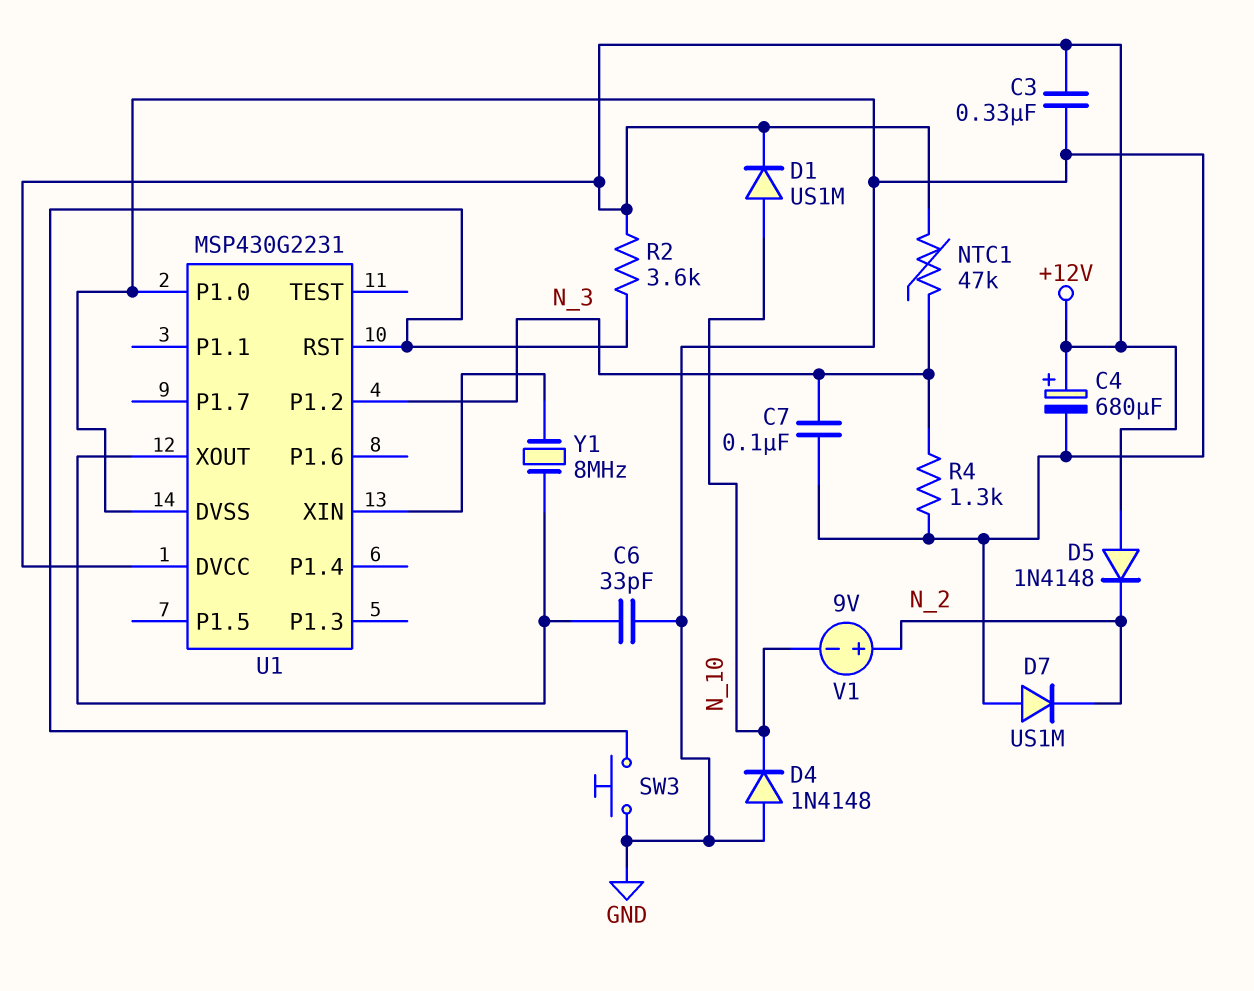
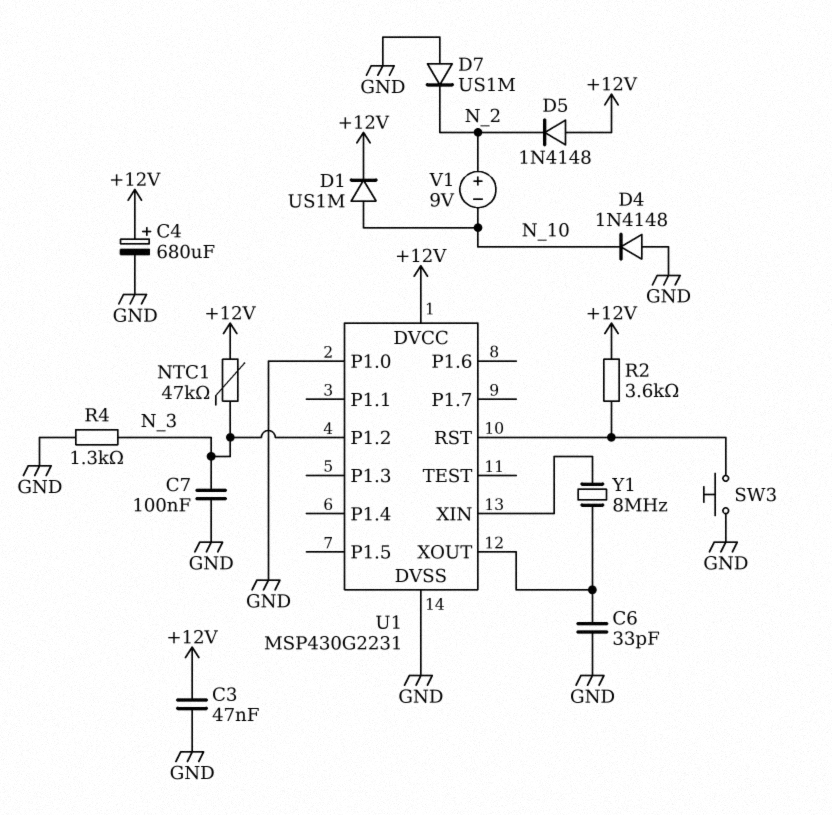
C3: 330nF (+12V, GND) -> 47nF (+12V, GND)

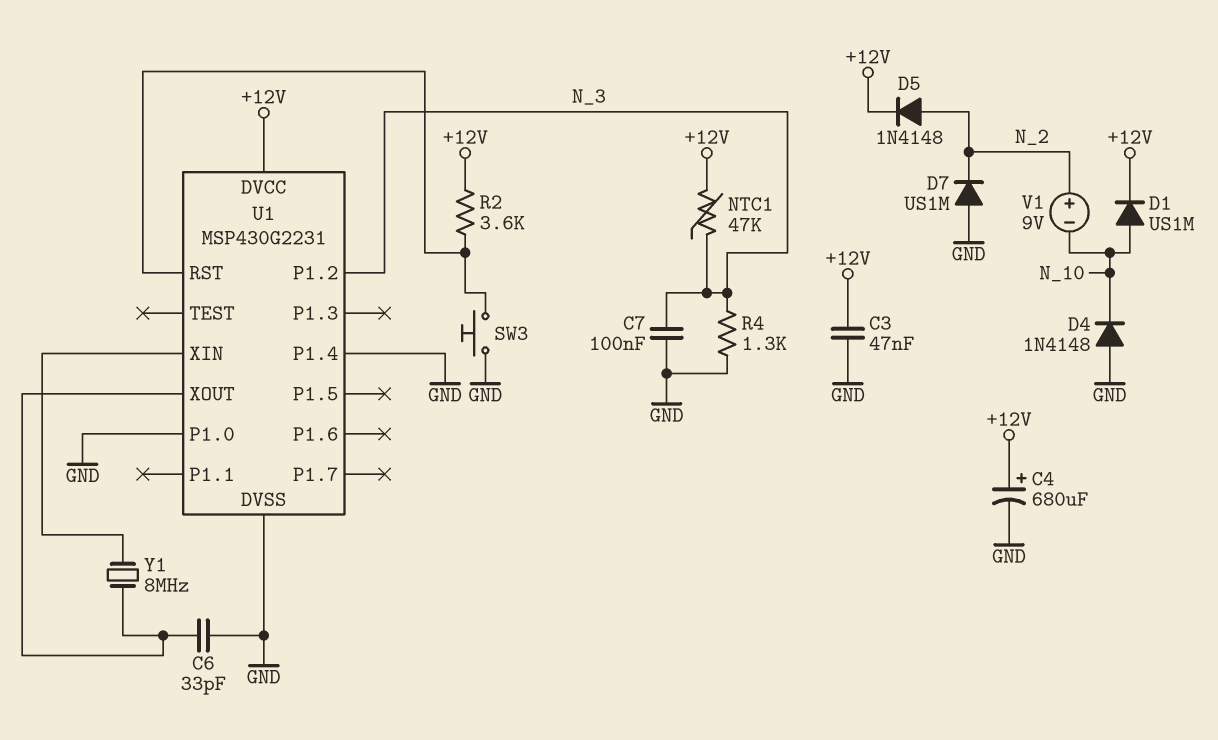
D5: diode 1N4148 (A +12V, K N_2) -> diode 1N4148 (A N_2, K +12V)
U1 pin P1.4: none -> GND

